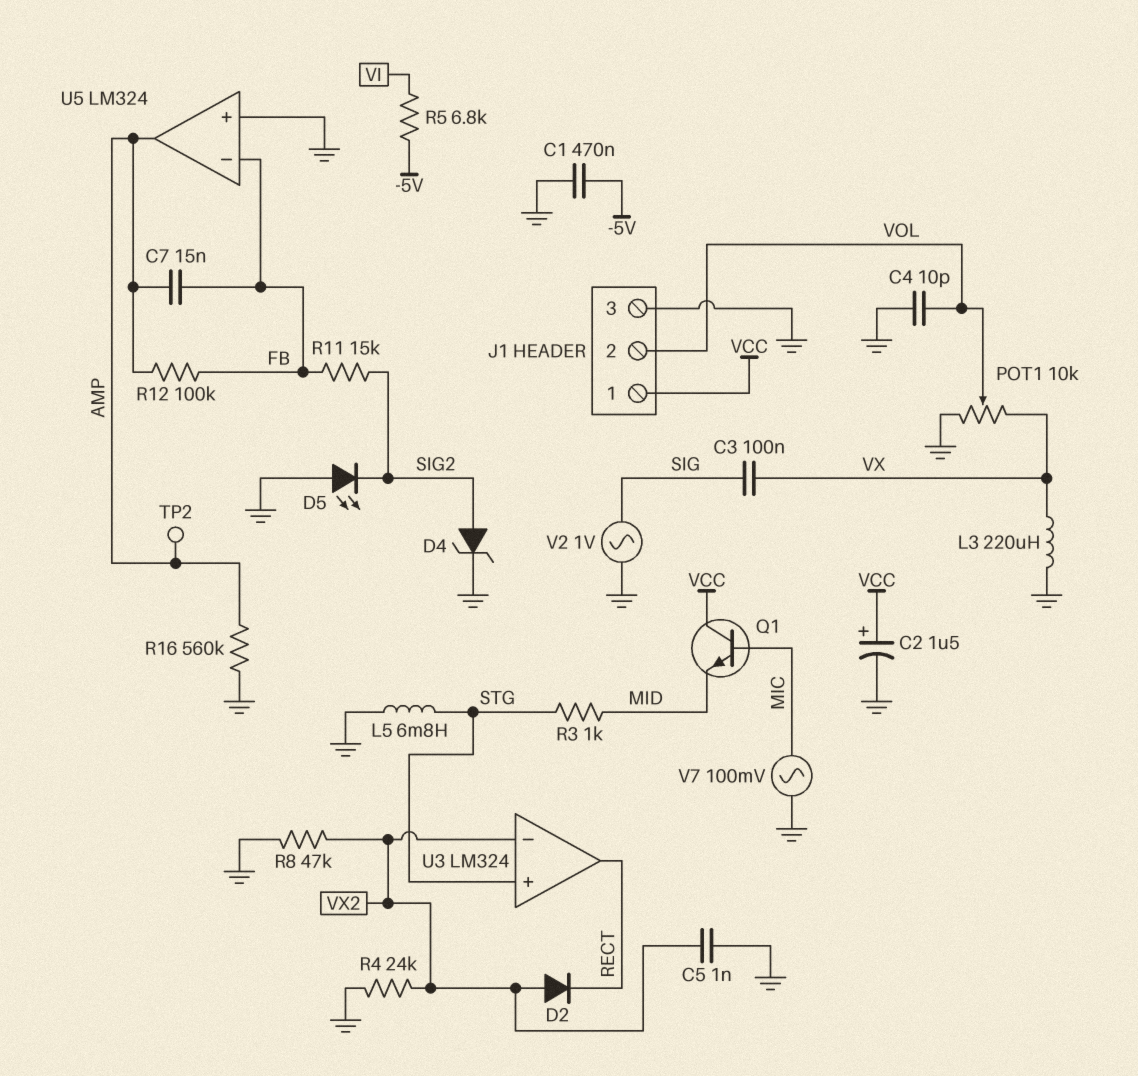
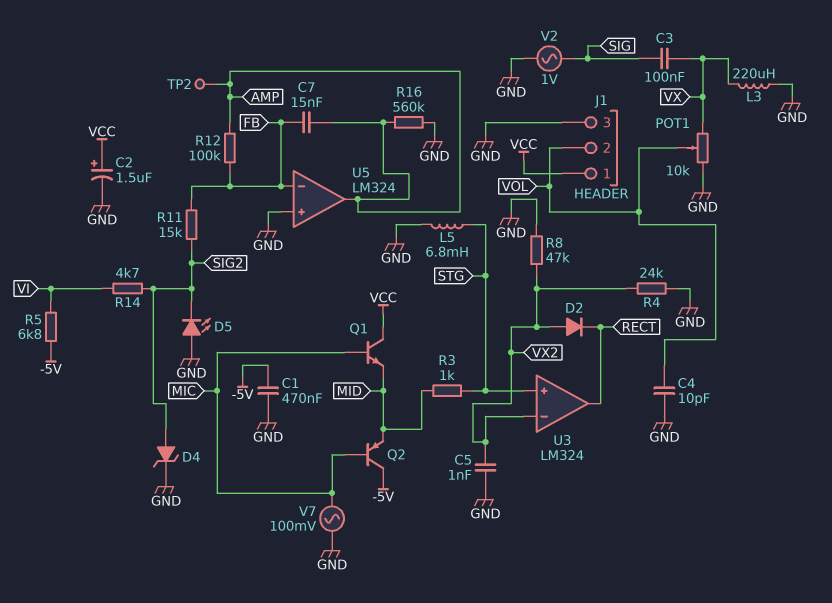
Q2: none -> PNP (B MIC, C -5V, E MID)
R14: none -> 4.7k (SIG2, VI)

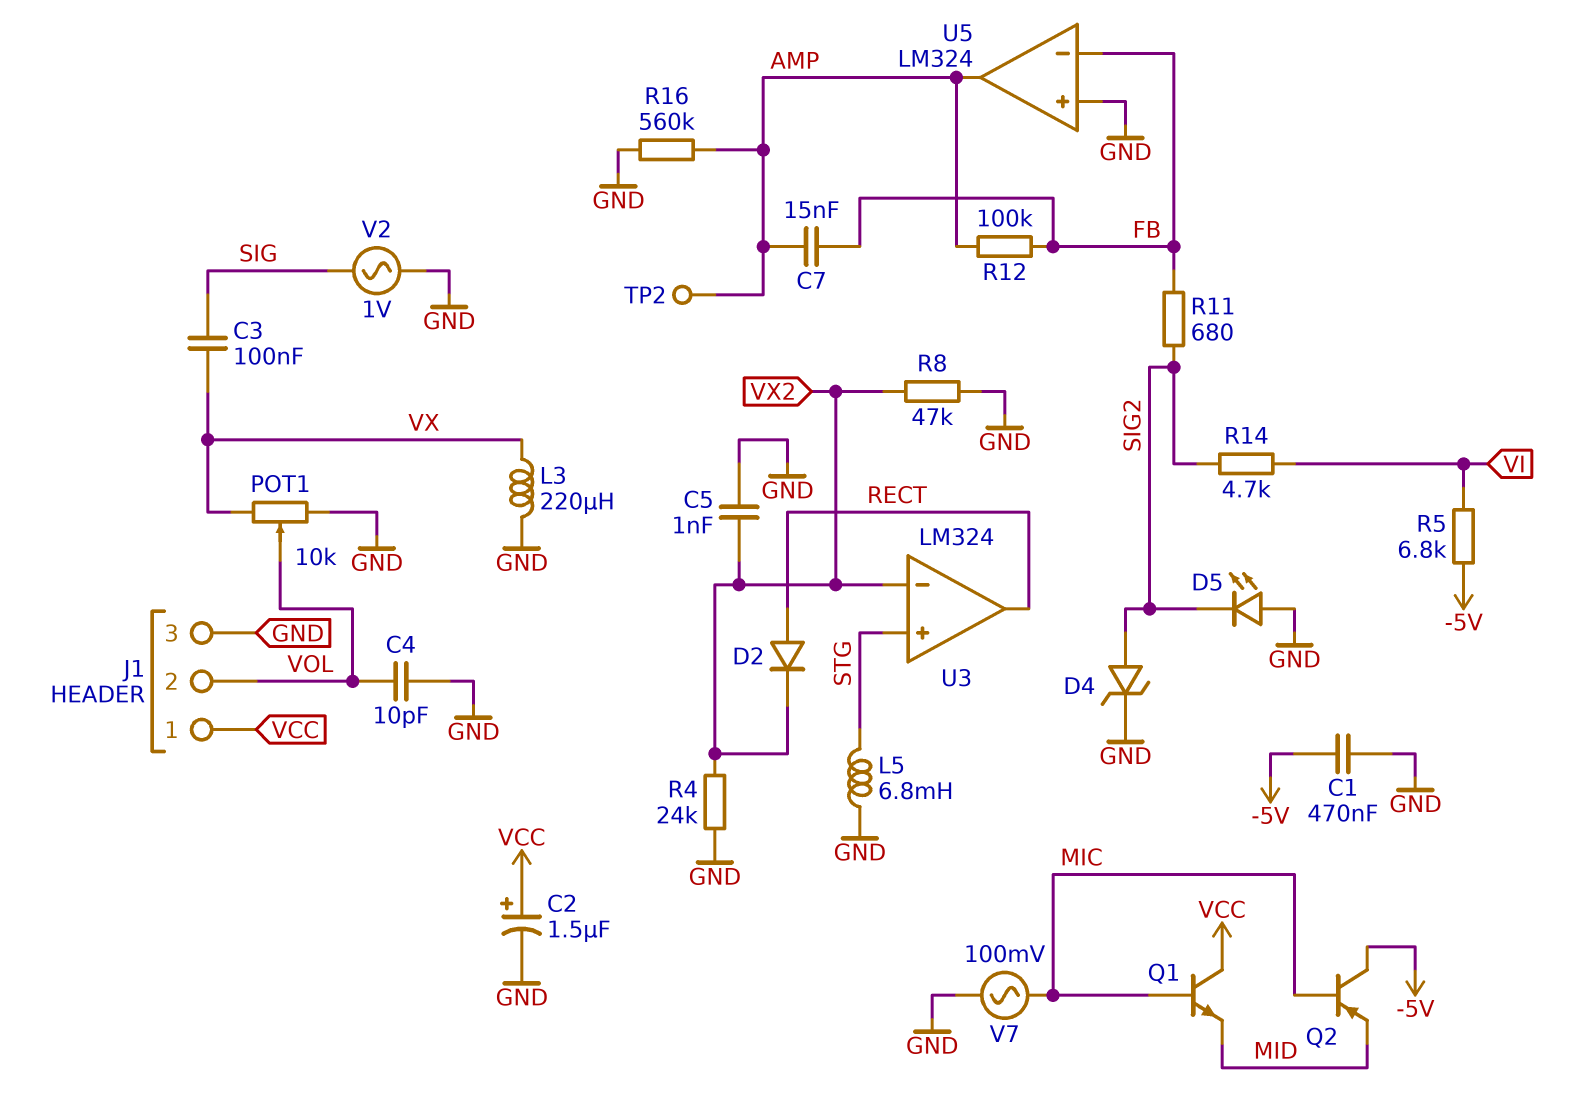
D2: diode (A VX2, K RECT) -> diode (A RECT, K VX2)
R3: 1k (MID, STG) -> none
R11: 15k (FB, SIG2) -> 680 (FB, SIG2)

